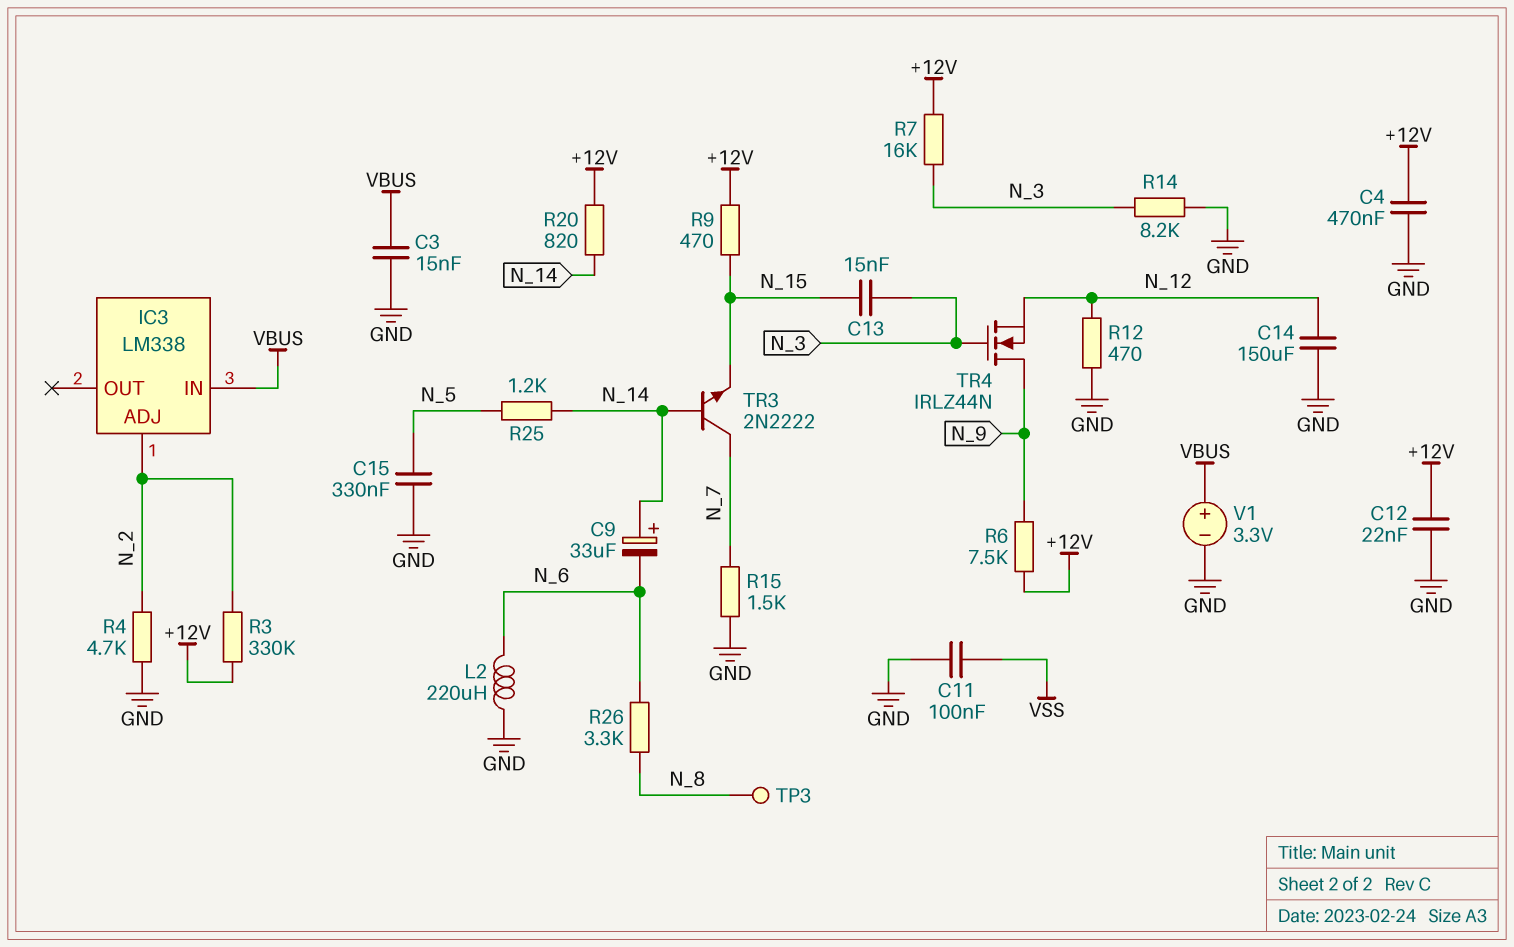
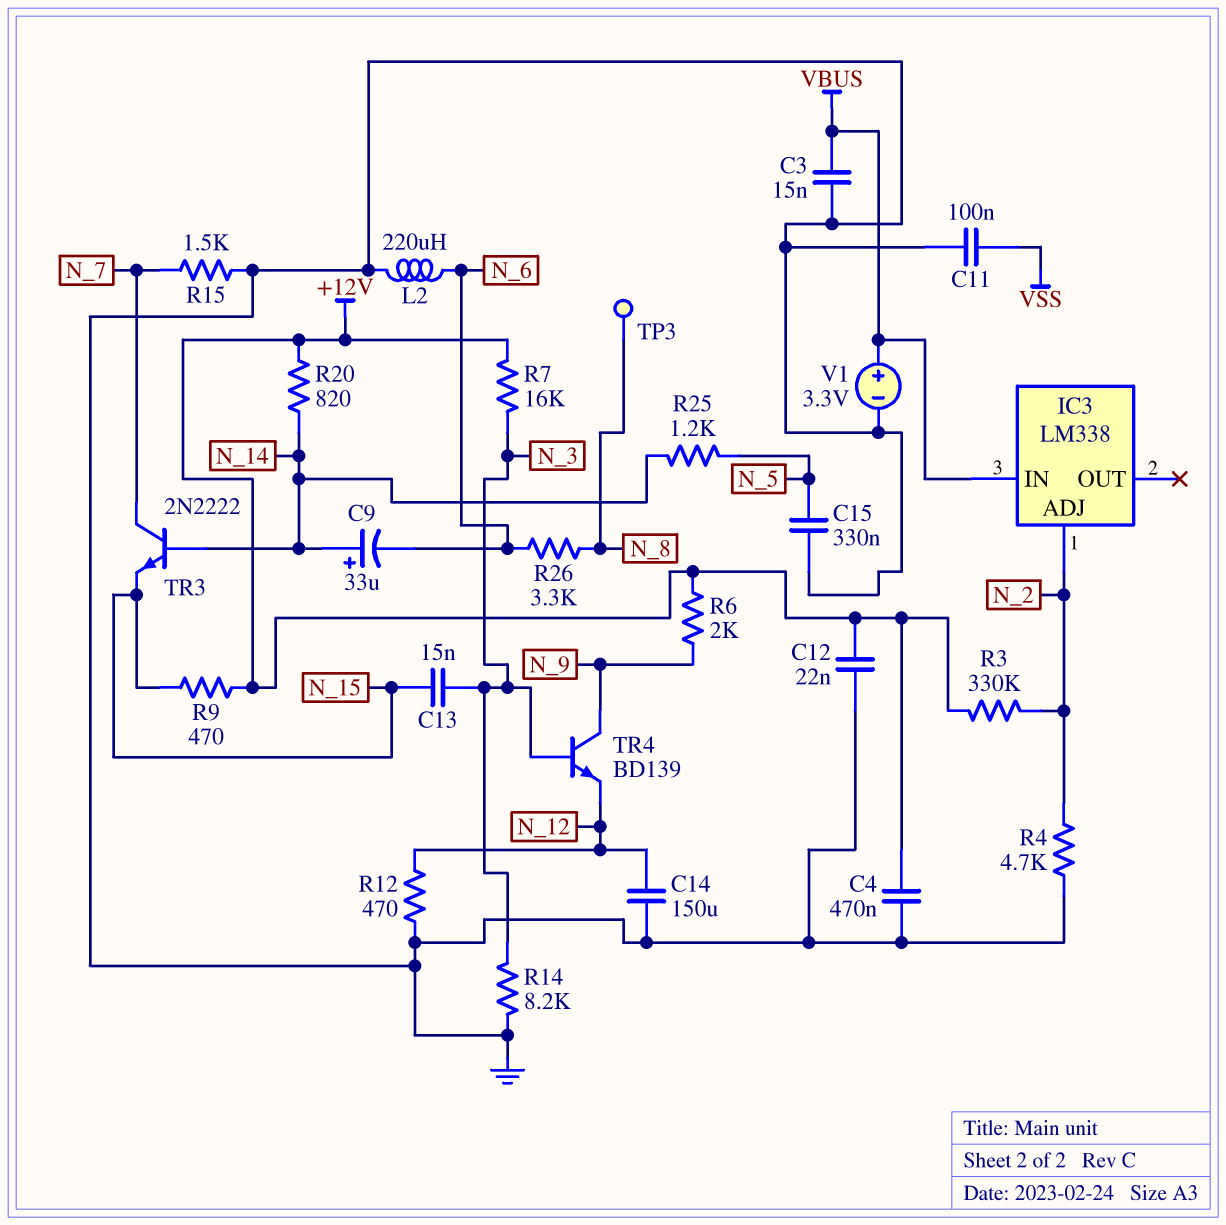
R6: 7.5k (+12V, N_9) -> 2k (+12V, N_9)
TR4: NMOS IRLZ44N (G N_3, D N_9, S N_12) -> NPN BD139 (B N_3, C N_9, E N_12)

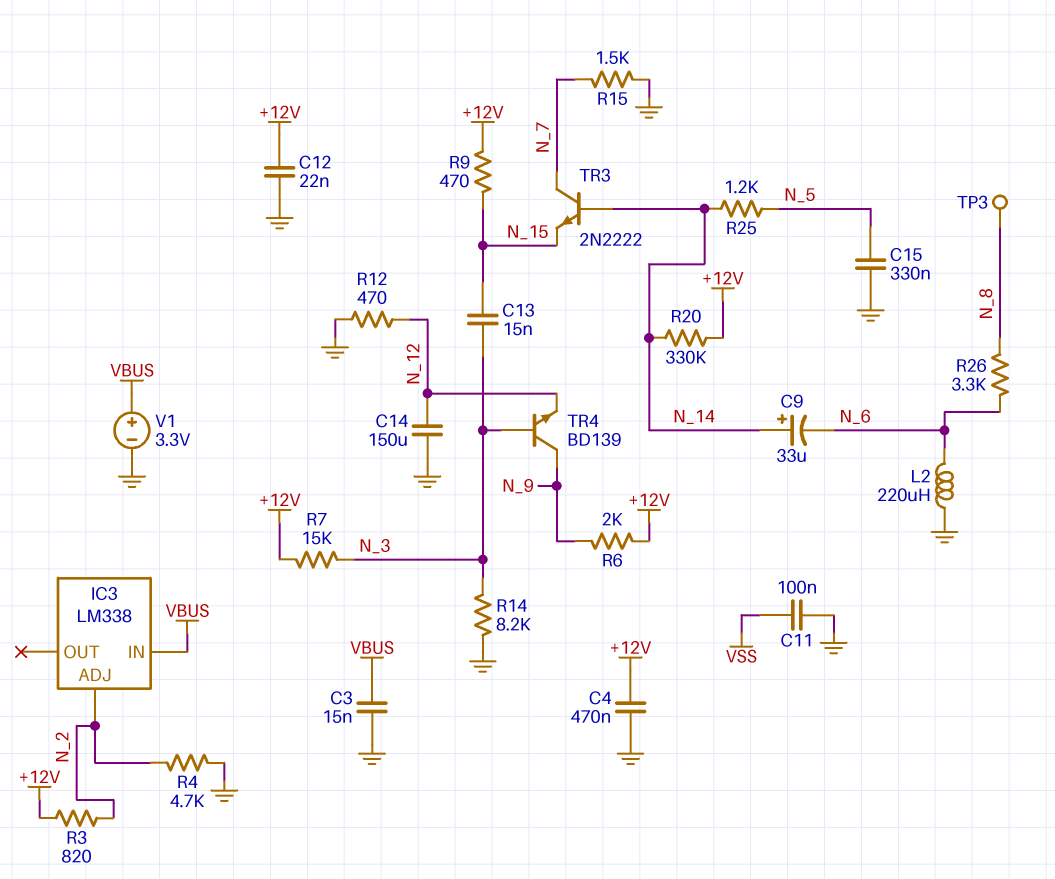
R3: 330k (+12V, N_2) -> 820 (+12V, N_2)
R7: 16k (+12V, N_3) -> 15k (+12V, N_3)
R20: 820 (+12V, N_14) -> 330k (+12V, N_14)

